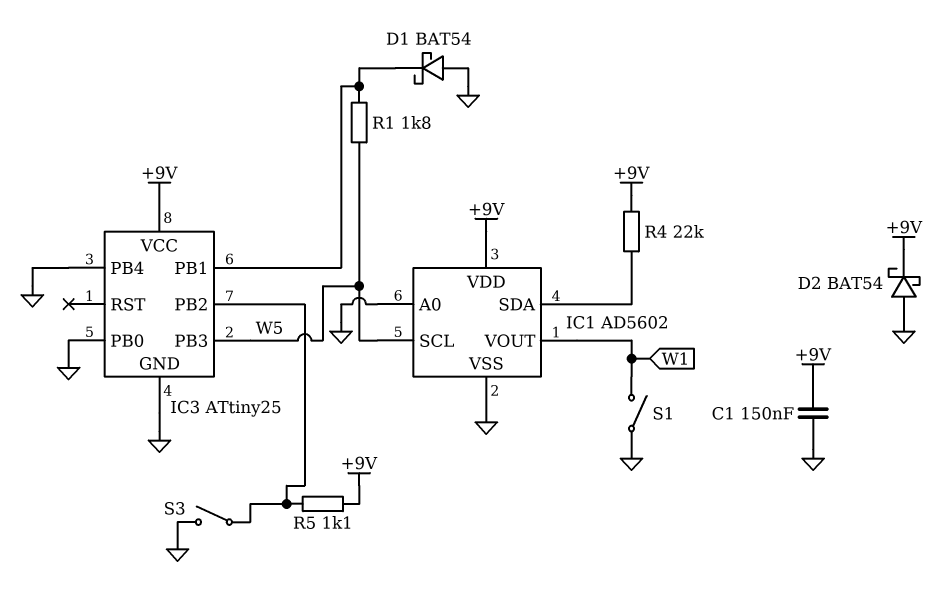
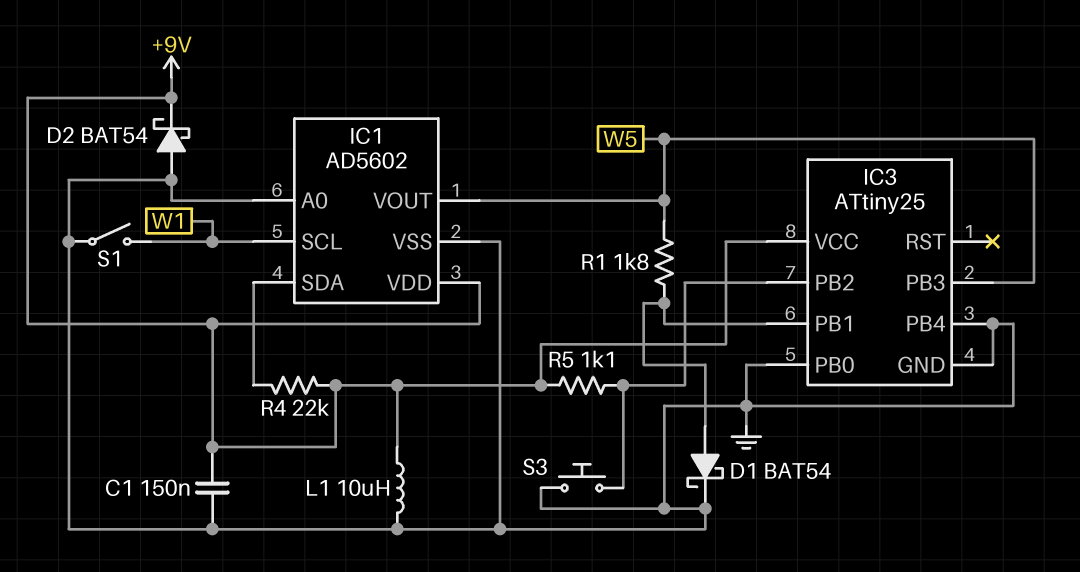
D1: schottky BAT54 (A GND, K IC3/PB1) -> schottky BAT54 (A IC3/PB1, K GND)
IC1 pin SCL: W5 -> W1
IC1 pin VOUT: W1 -> W5
L1: none -> 10uH (+9V, GND)
S3: switch (GND, IC3/PB2) -> button (GND, IC3/PB2)

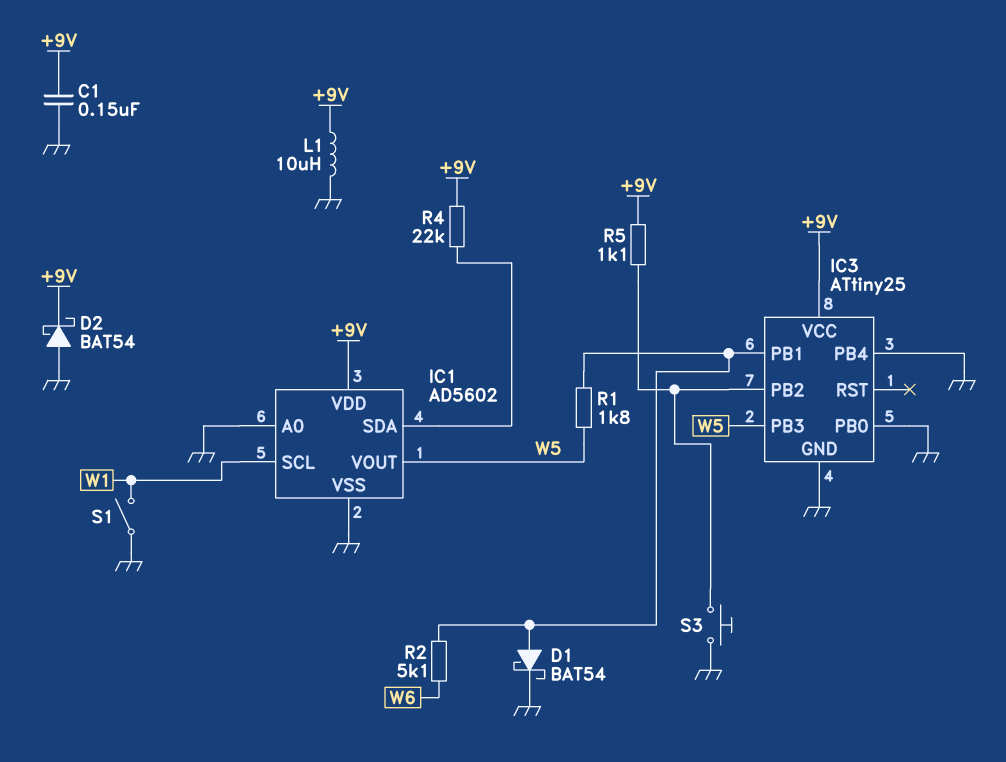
R2: none -> 5.1k (IC3/PB1, W6)

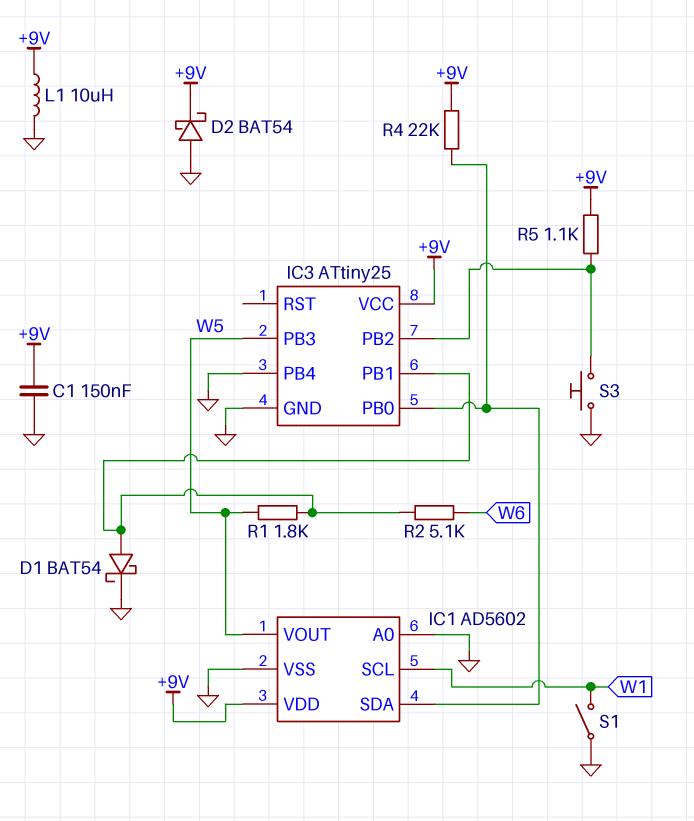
IC3 pin PB0: GND -> IC1/SDA

